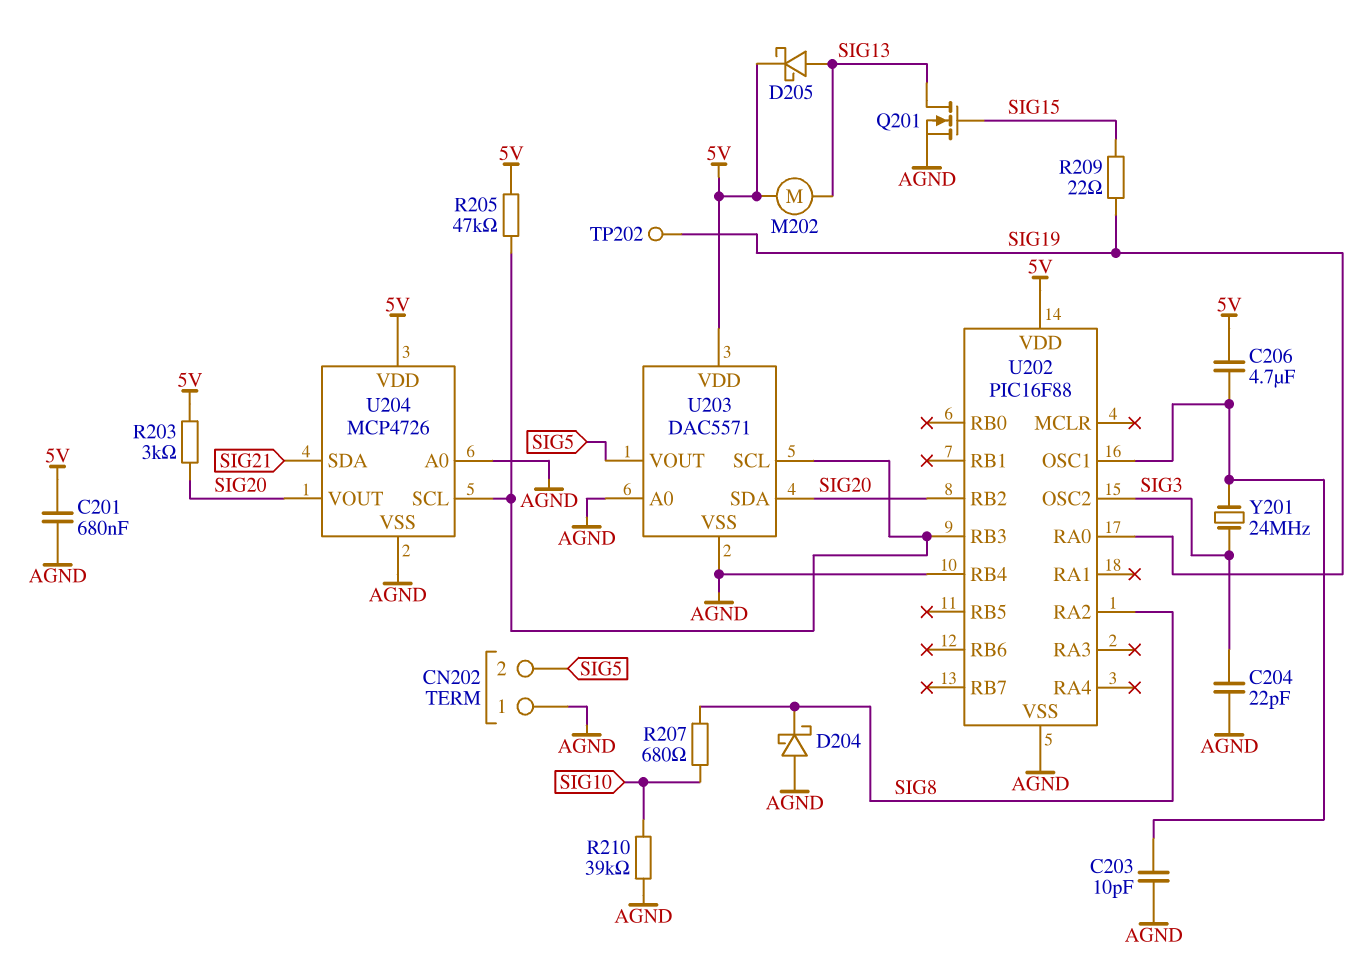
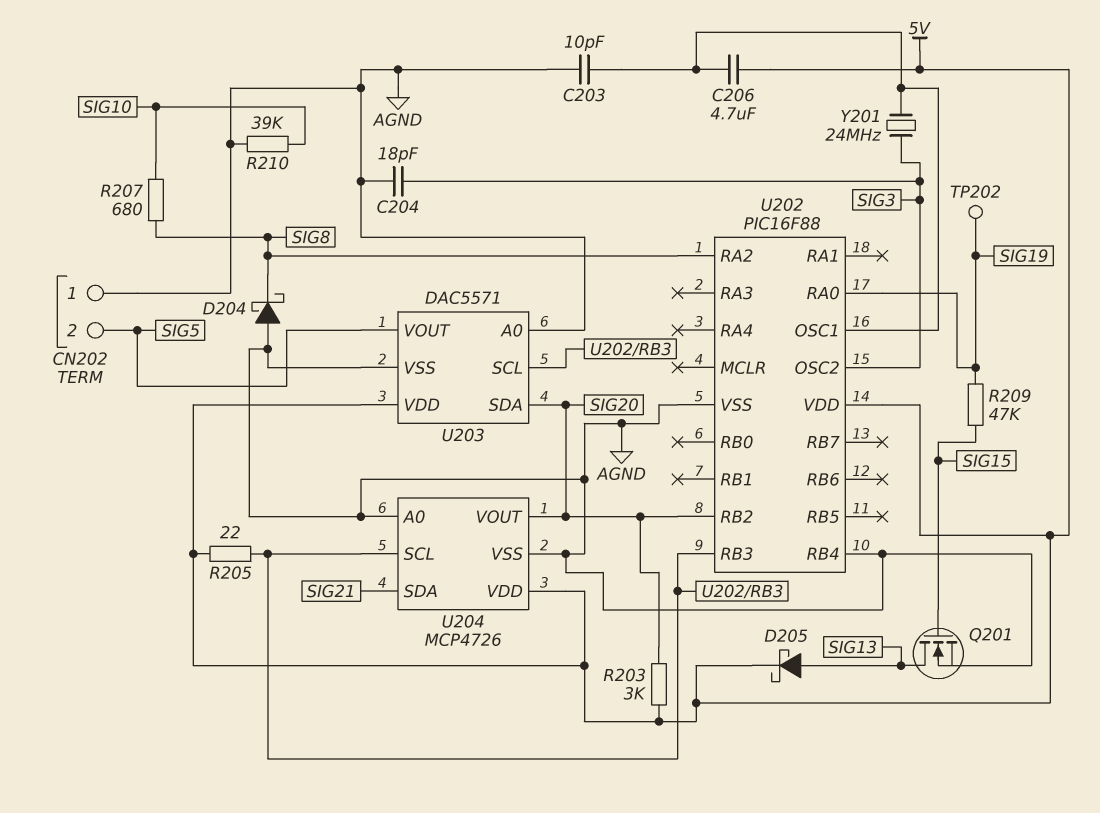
C201: 680nF (5V, AGND) -> none
C204: 22pF (AGND, SIG3) -> 18pF (AGND, SIG3)
M202: motor (5V, SIG13) -> none
R205: 47k (5V, U202/RB3) -> 22 (5V, U202/RB3)
R209: 22 (SIG15, SIG19) -> 47k (SIG15, SIG19)

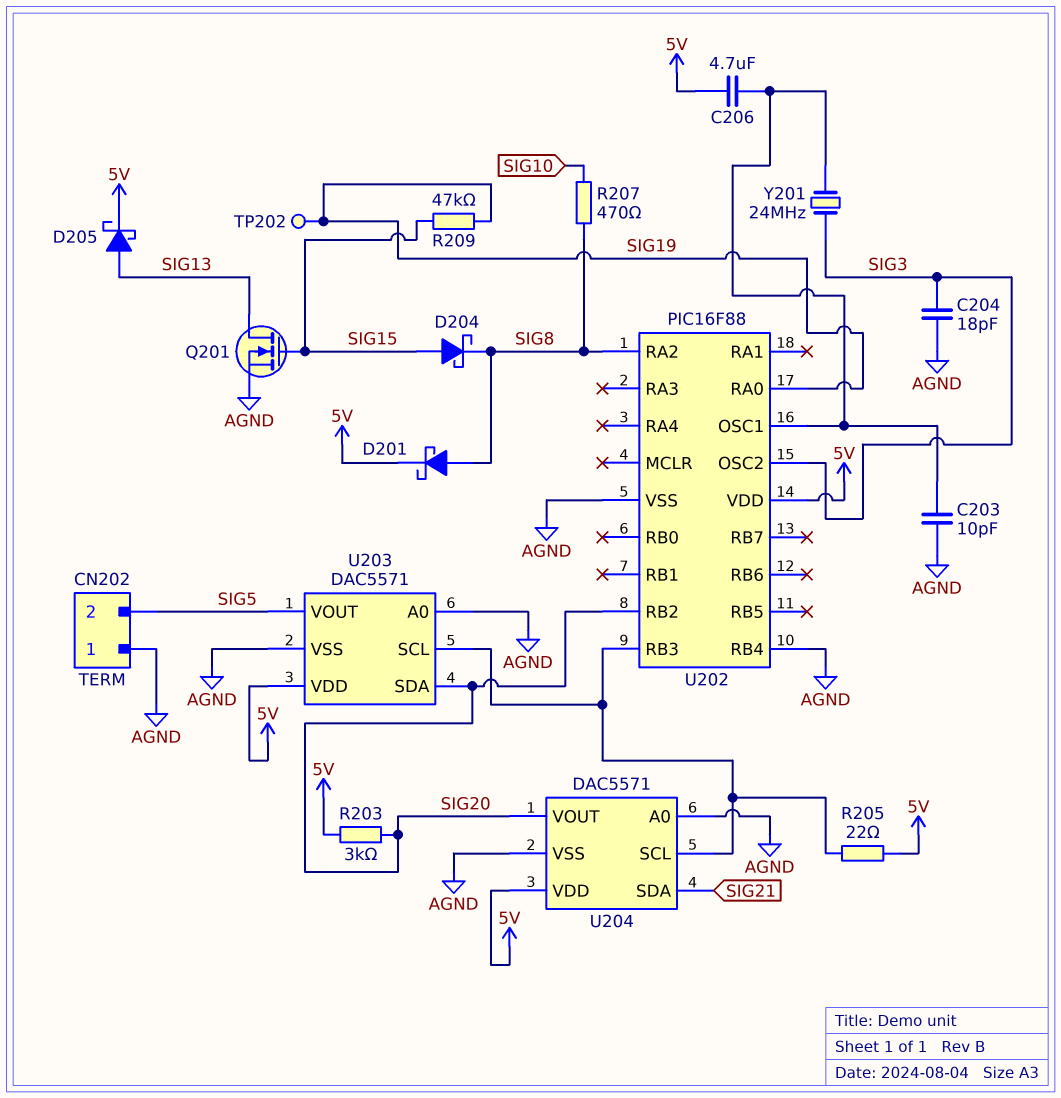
D201: none -> schottky (A SIG8, K 5V)
D204: schottky (A AGND, K SIG8) -> schottky (A SIG15, K SIG8)
R207: 680 (SIG8, SIG10) -> 470 (SIG8, SIG10)
R210: 39k (AGND, SIG10) -> none
U204: MCP4726 -> DAC5571

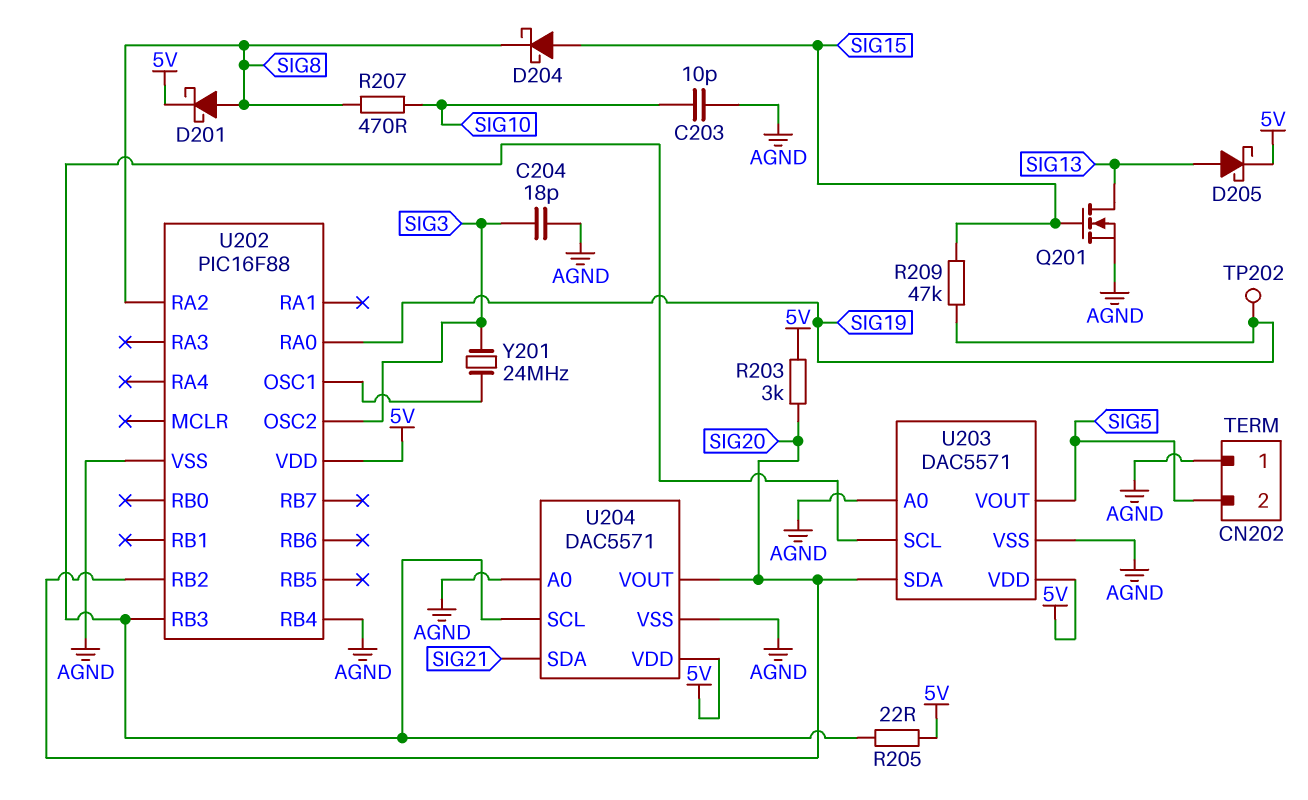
C203: 10pF (AGND, U202/OSC1) -> 10pF (AGND, SIG10)
C206: 4.7uF (5V, U202/OSC1) -> none

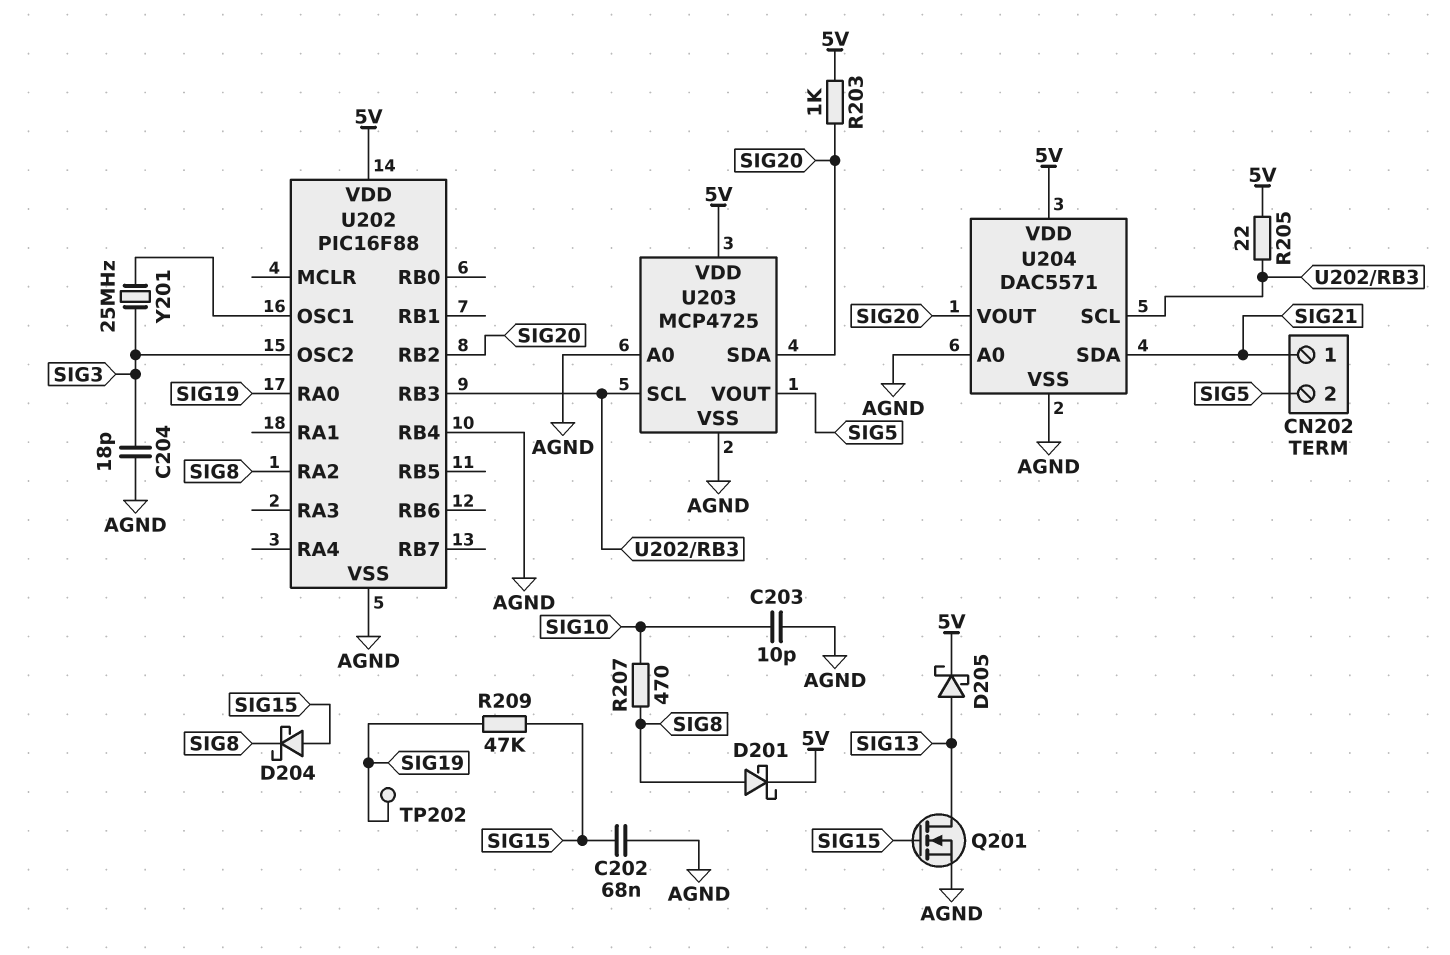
C202: none -> 68nF (AGND, SIG15)
CN202 pin 1: AGND -> SIG21
R203: 3k (5V, SIG20) -> 1k (5V, SIG20)
U203: DAC5571 -> MCP4725
Y201: 24MHz (SIG3, U202/OSC1) -> 25MHz (SIG3, U202/OSC1)

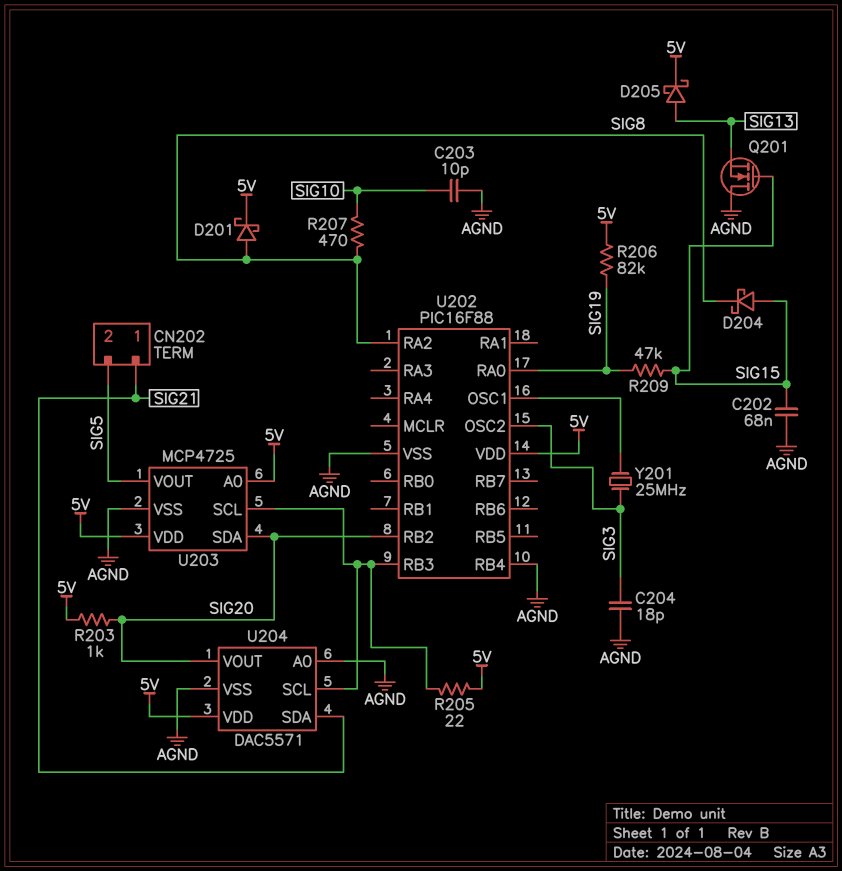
Q201: NMOS (G SIG15, D SIG13, S AGND) -> NMOS (G SIG15, D AGND, S SIG13)
R206: none -> 82k (5V, SIG19)
TP202: test point (SIG19) -> none
U203 pin A0: AGND -> 5V

